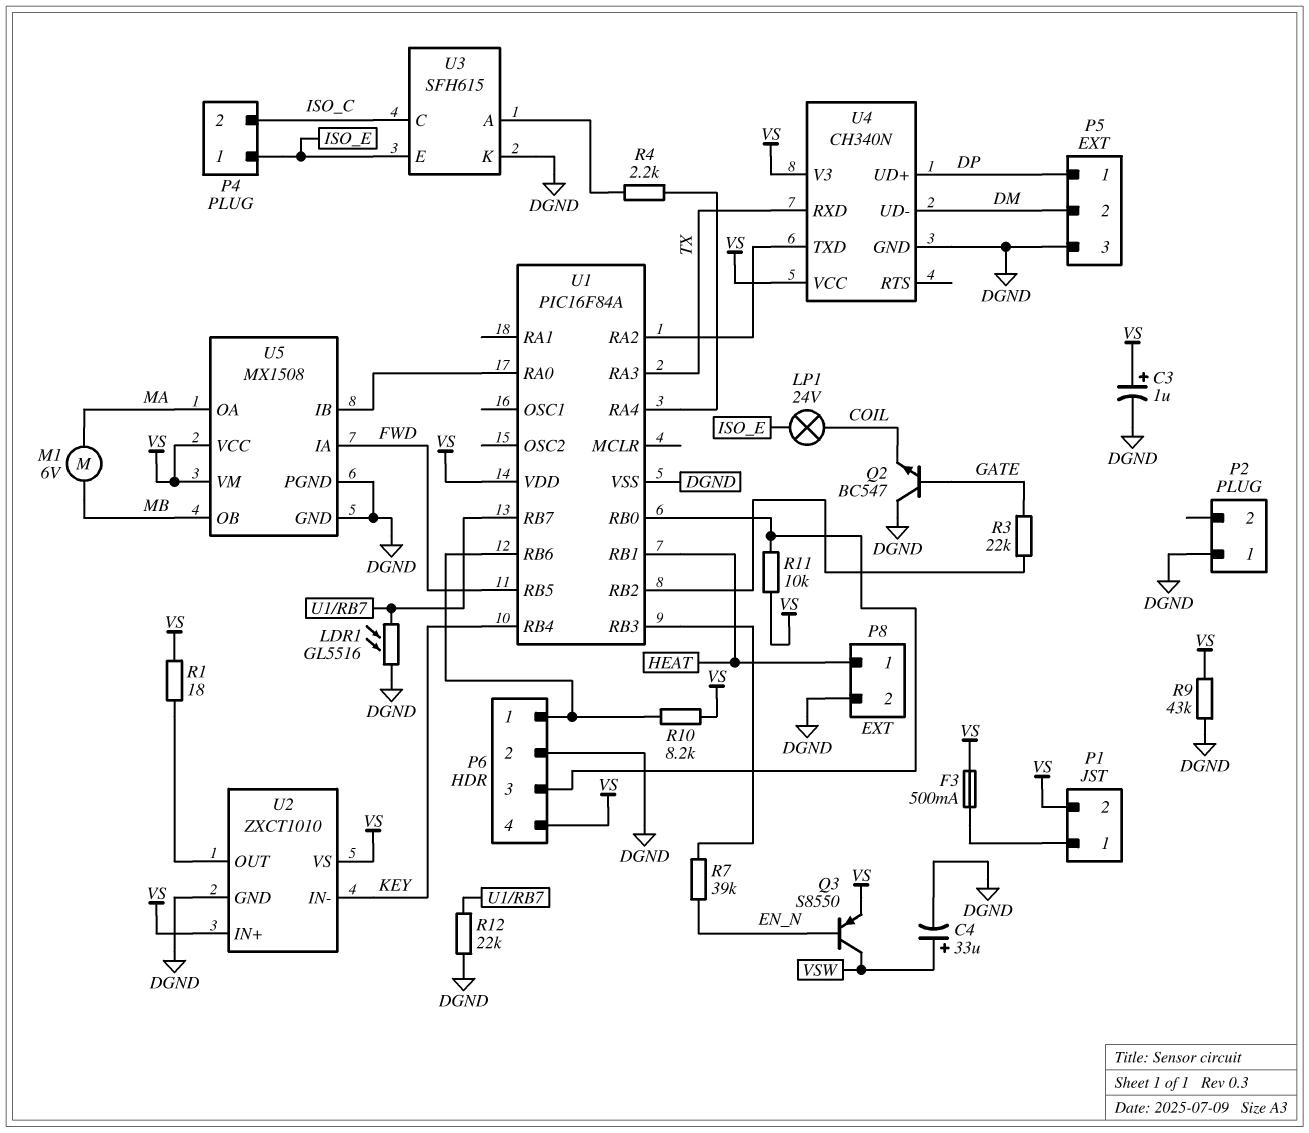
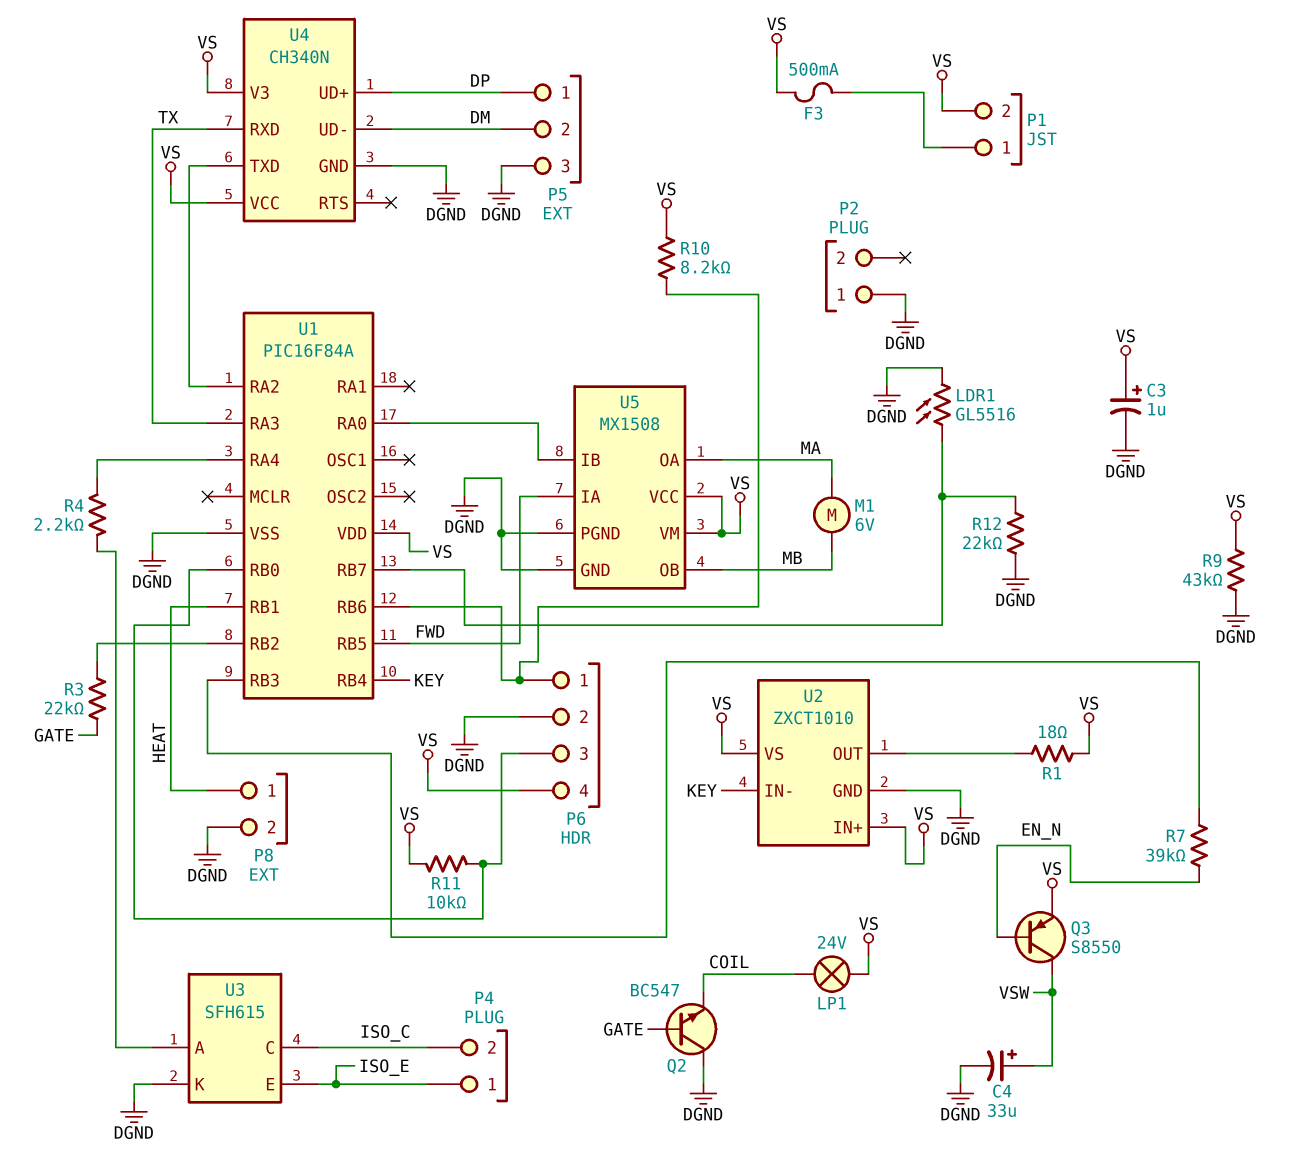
LP1: lamp 24V (COIL, ISO_E) -> lamp 24V (COIL, VS)

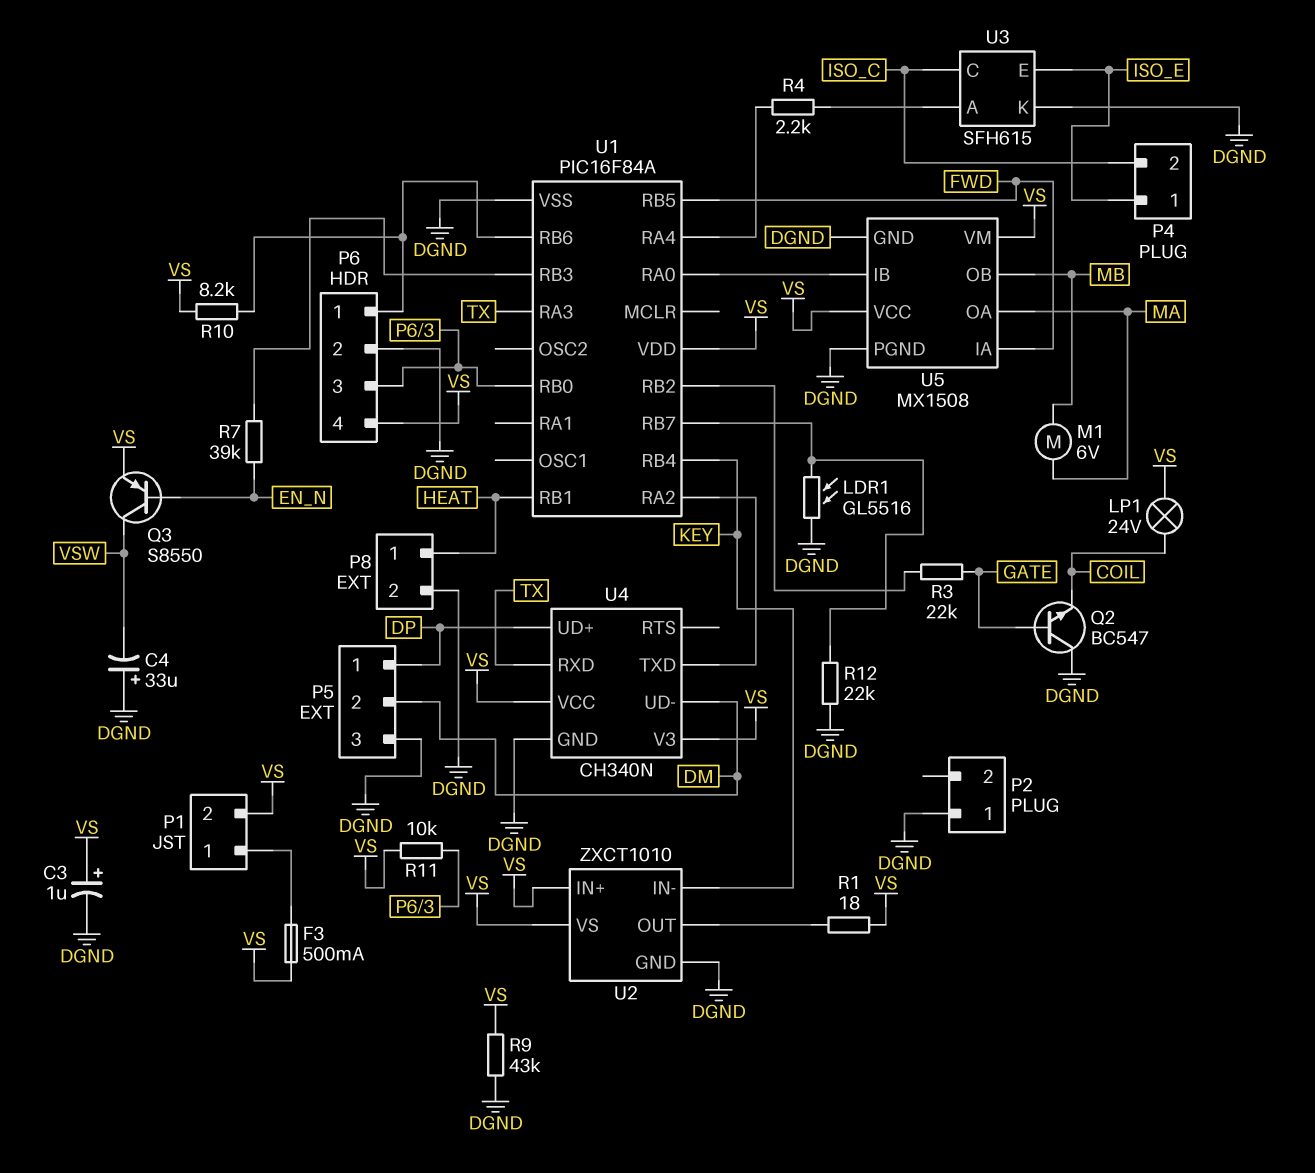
C4: 33uF (plus VSW, minus DGND) -> 33uF (plus DGND, minus VSW)

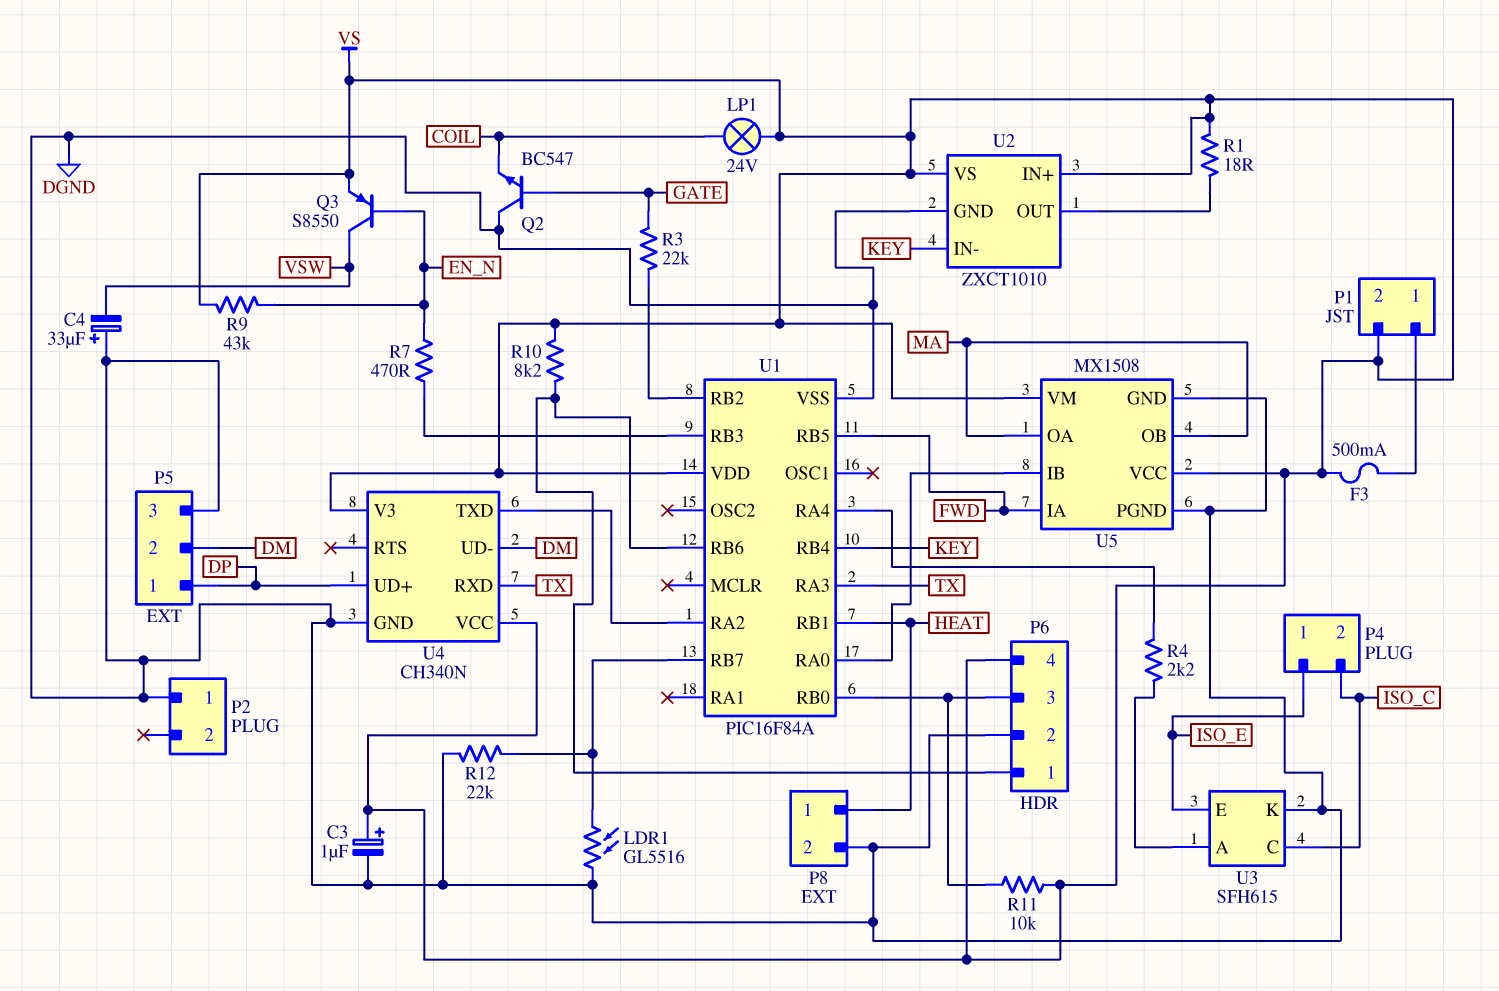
M1: motor 6V (MA, MB) -> none
R7: 39k (EN_N, U1/RB3) -> 470 (EN_N, U1/RB3)
R9: 43k (DGND, VS) -> 43k (EN_N, VS)
U5 pin OB: MB -> MA

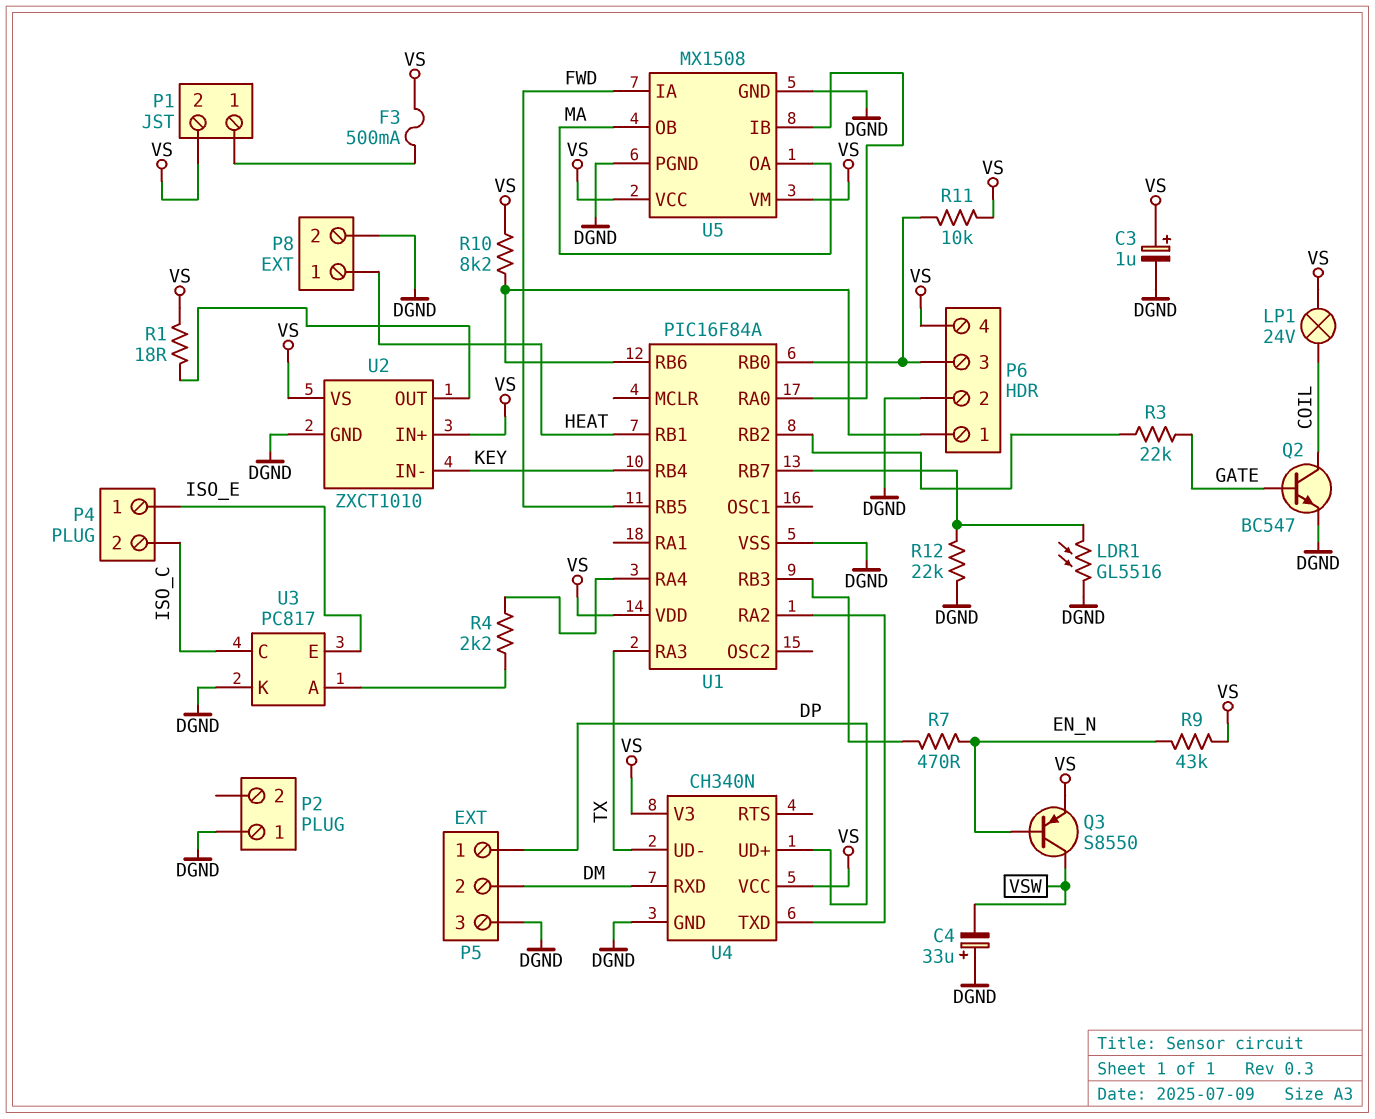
Q2: NPN BC547 (B GATE, C DGND, E COIL) -> NPN BC547 (B GATE, C COIL, E DGND)
U3: SFH615 -> PC817
U4 pin RXD: TX -> DM
U4 pin UD-: DM -> TX

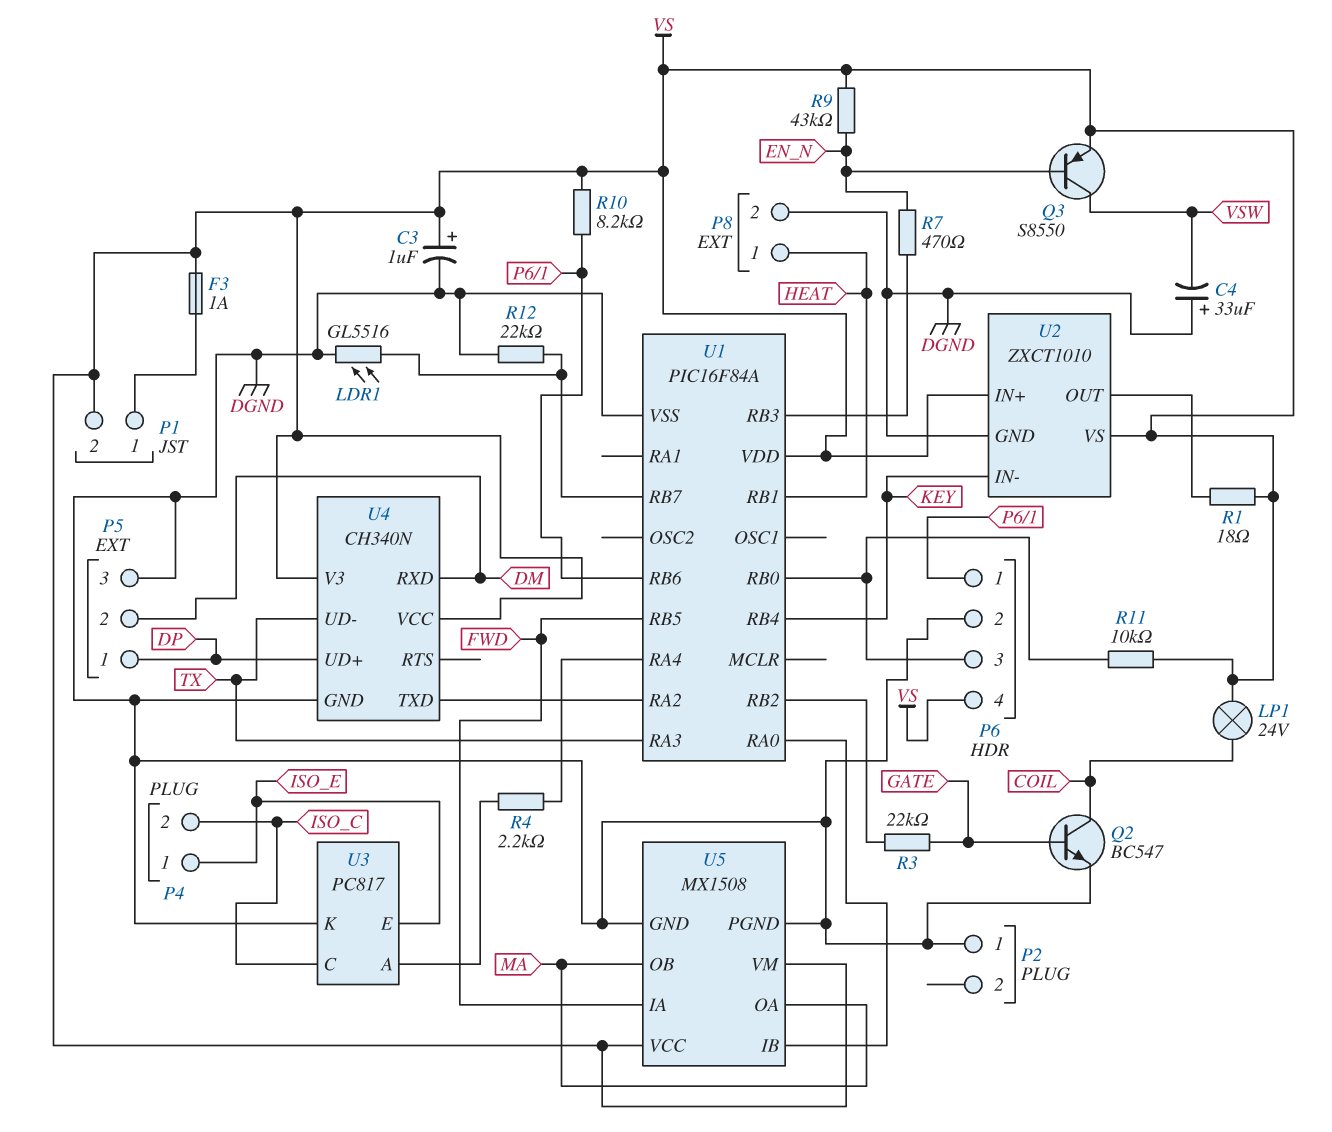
F3: 500mA (P1/1, VS) -> 1A (P1/1, VS)

